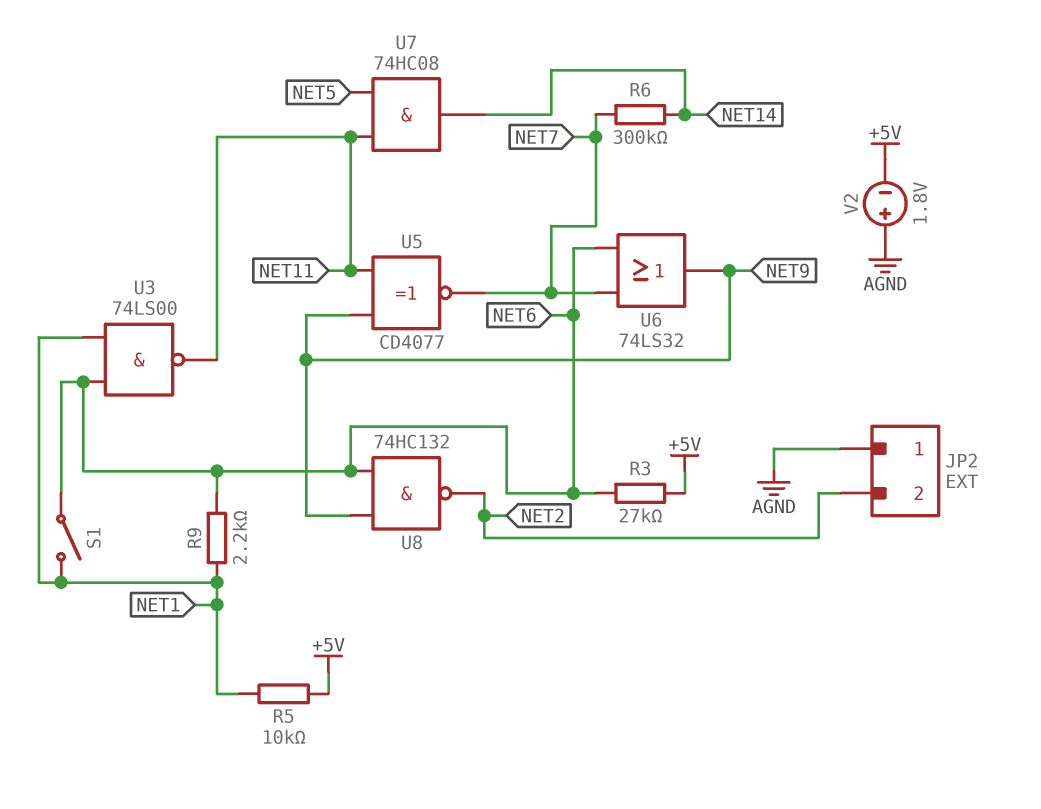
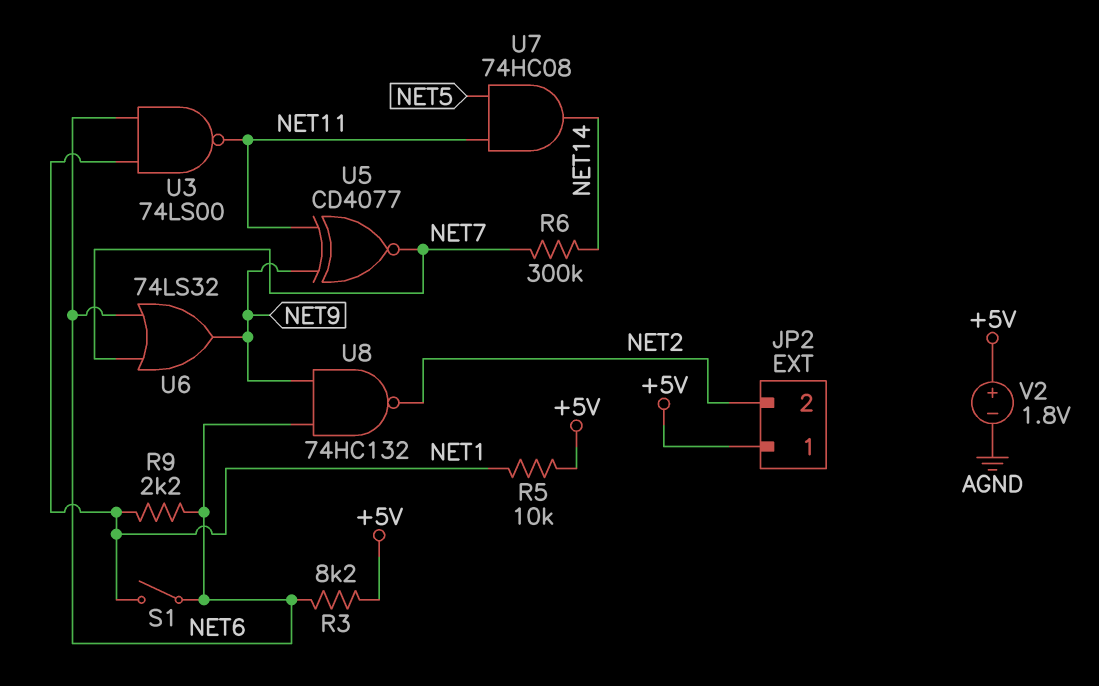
JP2 pin 1: AGND -> +5V
R3: 27k (+5V, NET6) -> 8.2k (+5V, NET6)
V2: 1.8V (plus AGND, minus +5V) -> 1.8V (plus +5V, minus AGND)

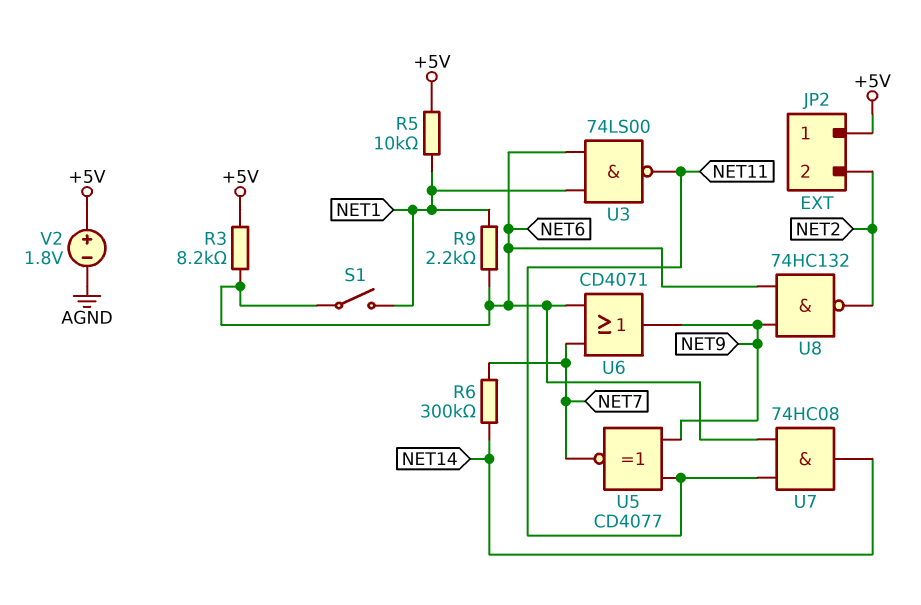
U6: OR 74LS32 (in NET6, in NET7, out NET9) -> OR CD4071 (in NET6, in NET7, out NET9)
U7: AND 74HC08 (in NET5, in NET11, out NET14) -> AND 74HC08 (in NET6, in NET11, out NET14)

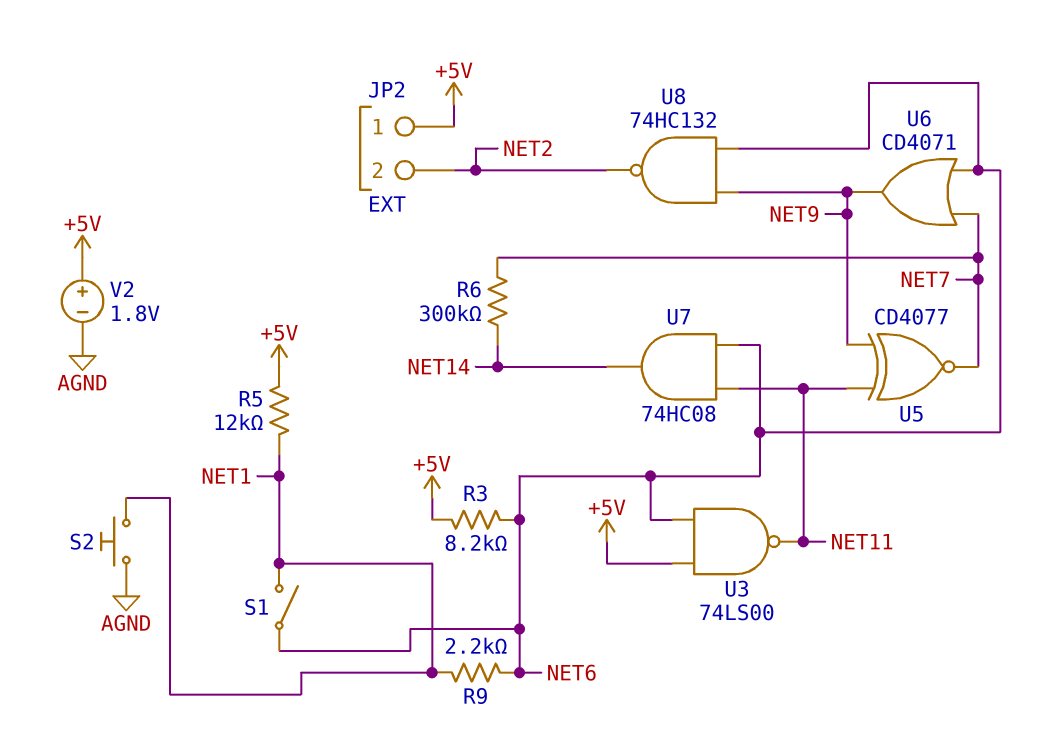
R5: 10k (+5V, NET1) -> 12k (+5V, NET1)
S2: none -> button (AGND, NET1)
U3: NAND 74LS00 (in NET1, in NET6, out NET11) -> NAND 74LS00 (in +5V, in NET6, out NET11)

